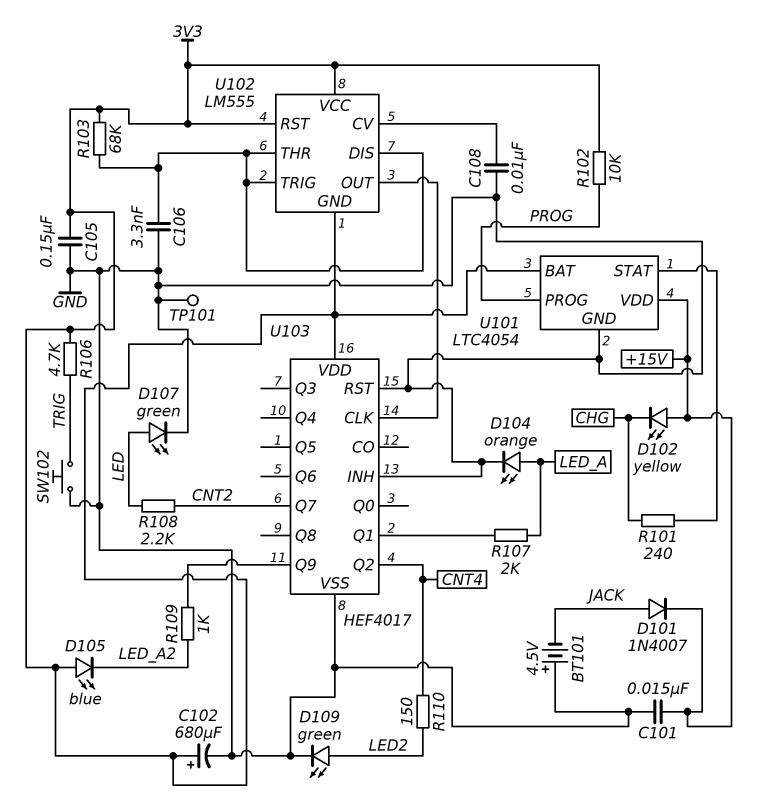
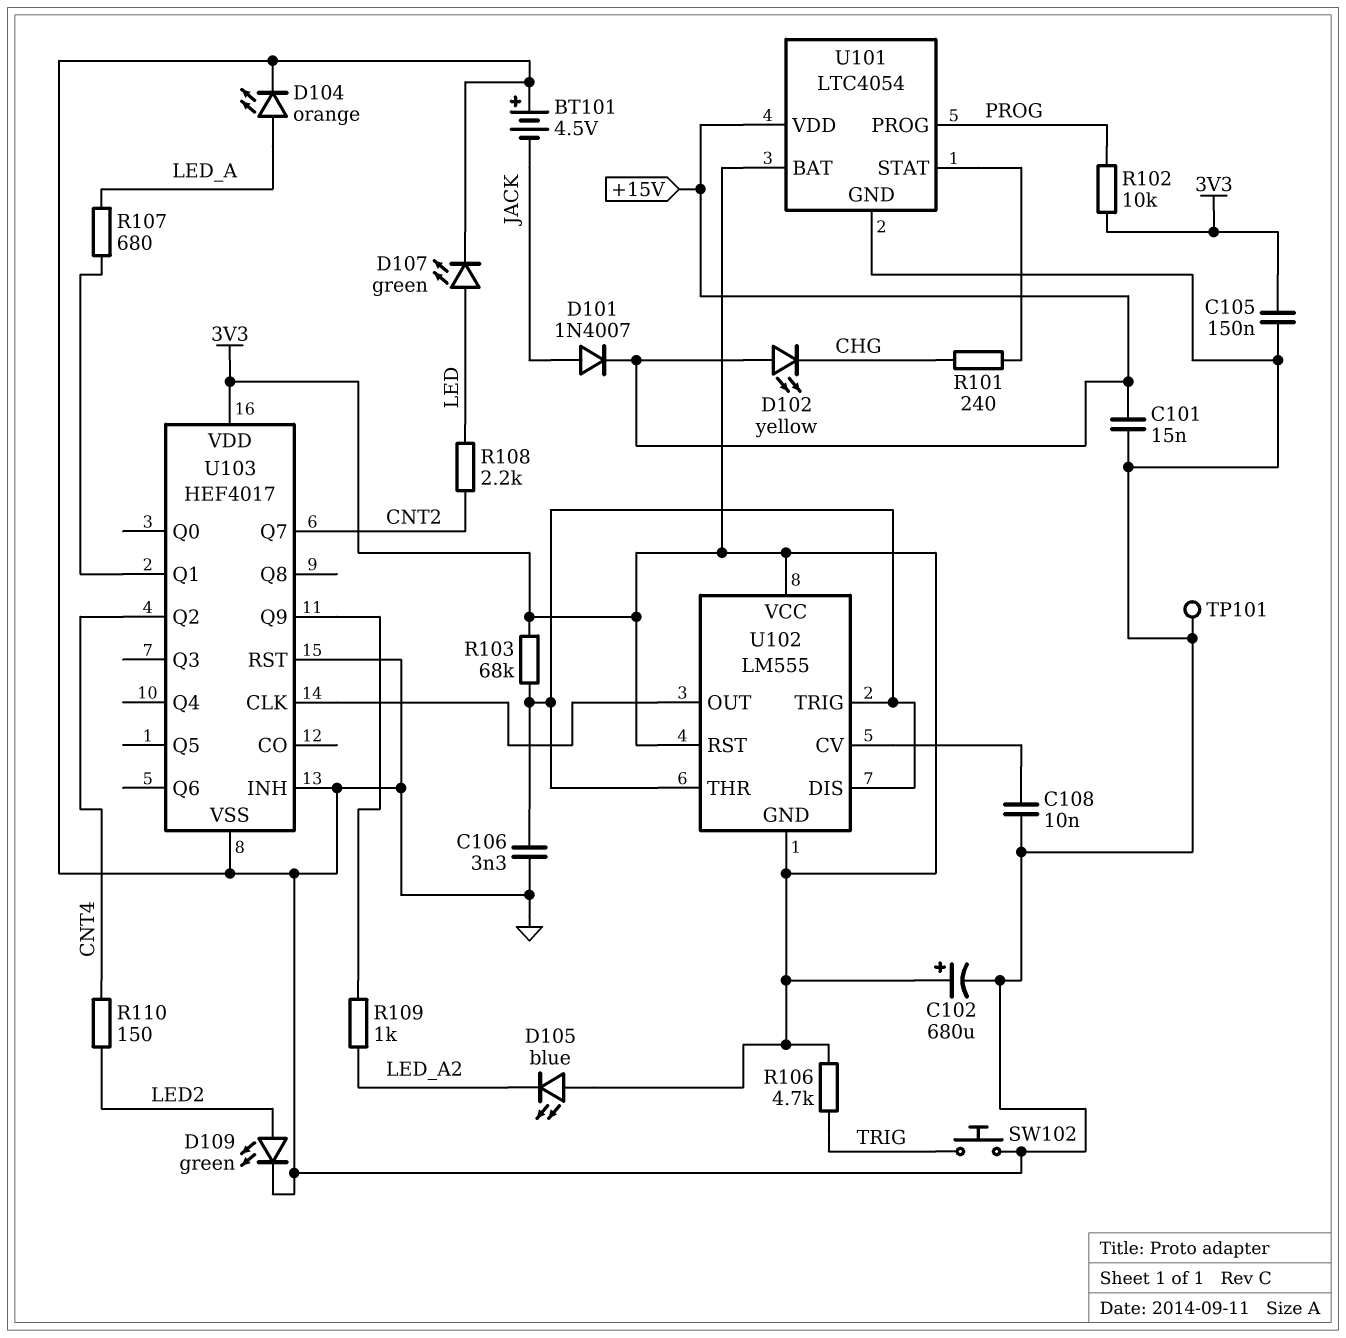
R107: 2k (LED_A, U103/Q1) -> 680 (LED_A, U103/Q1)

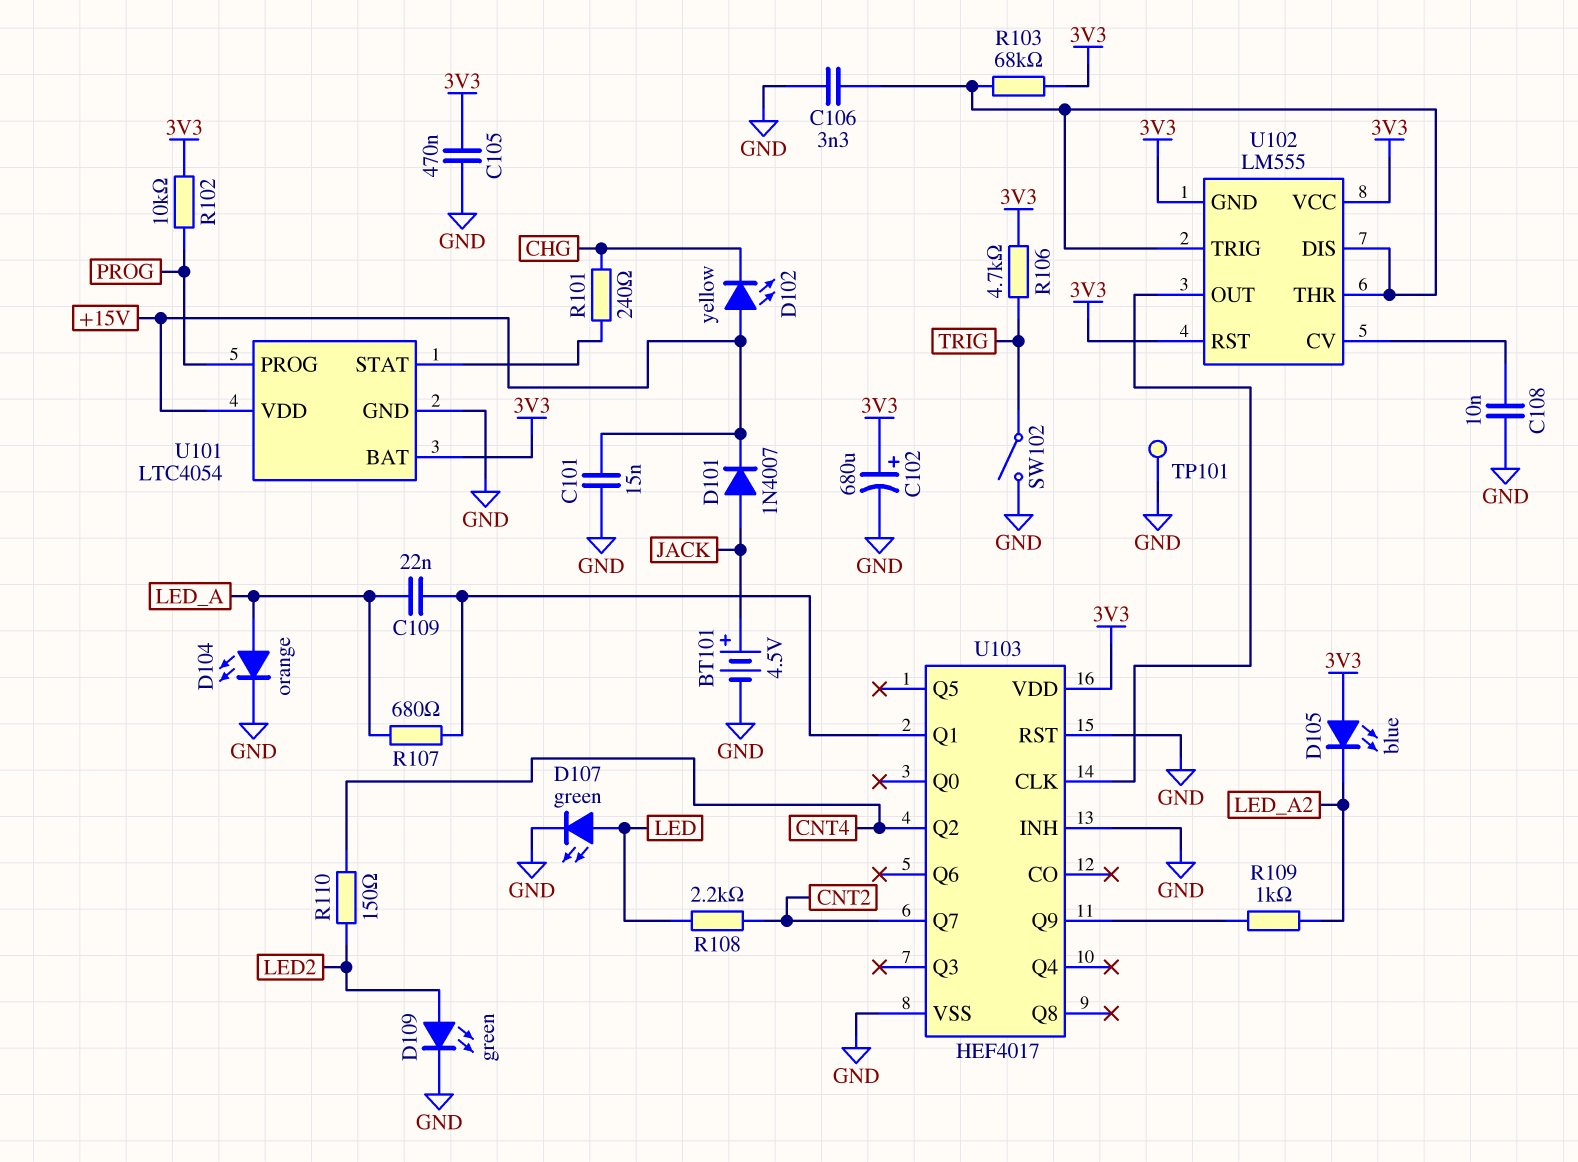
BT101: 4.5V (plus GND, minus JACK) -> 4.5V (plus JACK, minus GND)
C105: 150nF (3V3, GND) -> 470nF (3V3, GND)
C109: none -> 22nF (LED_A, U103/Q1)
SW102: button (GND, TRIG) -> switch (GND, TRIG)

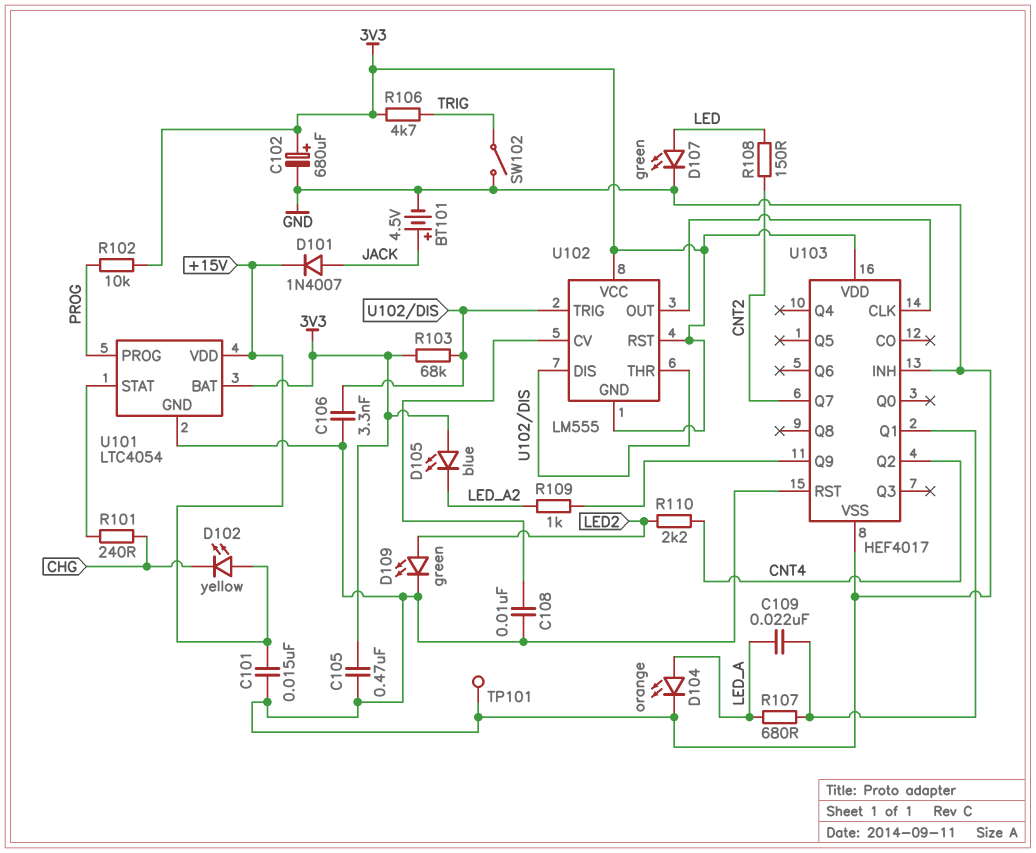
R108: 2.2k (CNT2, LED) -> 150 (CNT2, LED)
R110: 150 (CNT4, LED2) -> 2.2k (CNT4, LED2)

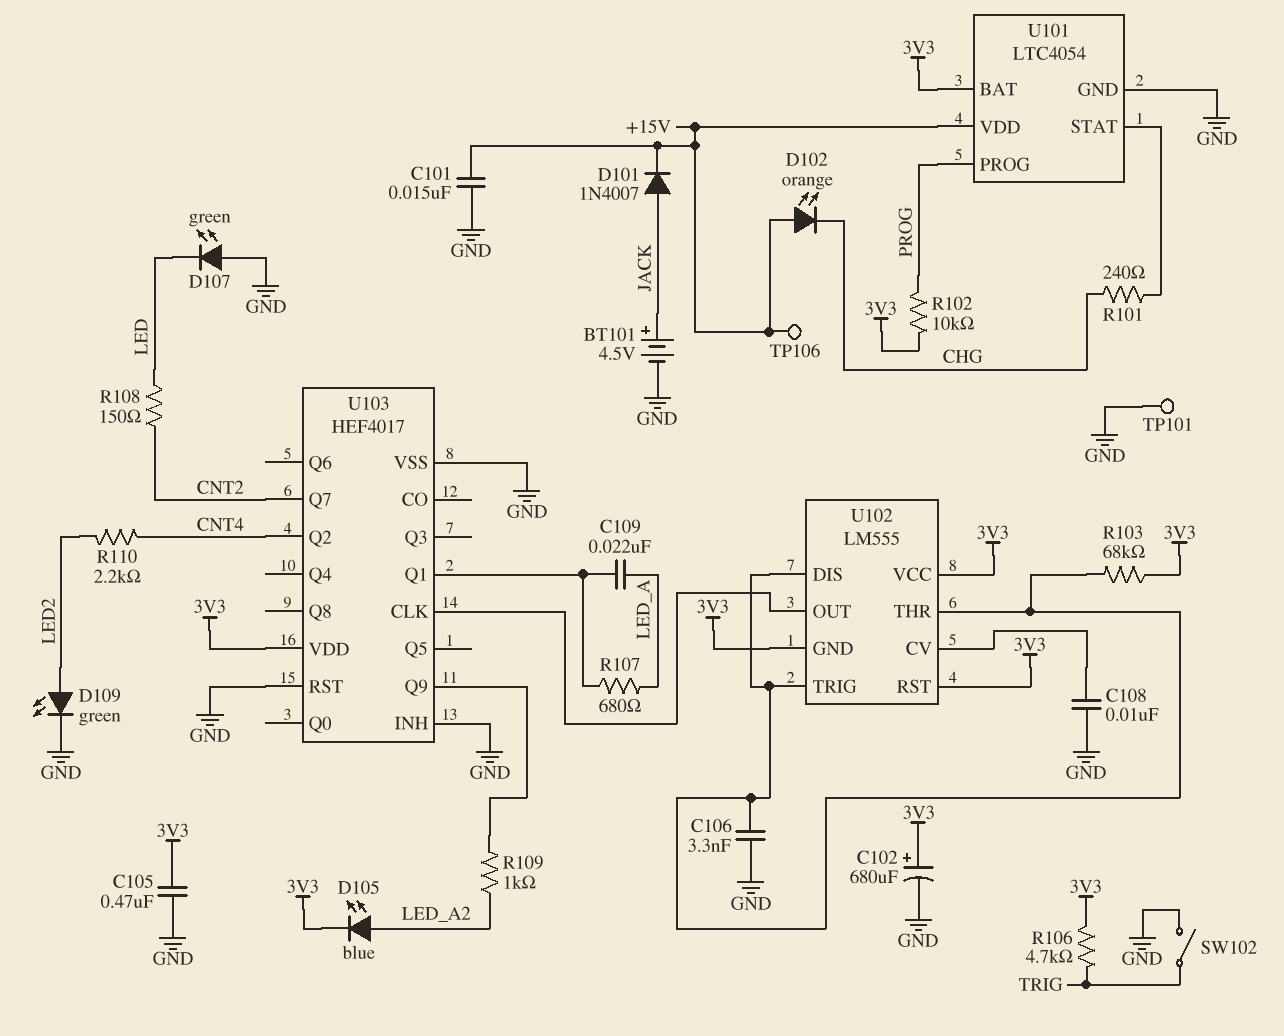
D102: LED yellow (A +15V, K CHG) -> LED orange (A +15V, K CHG)
D104: LED orange (A LED_A, K GND) -> none
D105: LED blue (A 3V3, K LED_A2) -> LED blue (A LED_A2, K 3V3)
D107: LED green (A LED, K GND) -> LED green (A GND, K LED)
TP106: none -> test point (+15V)

